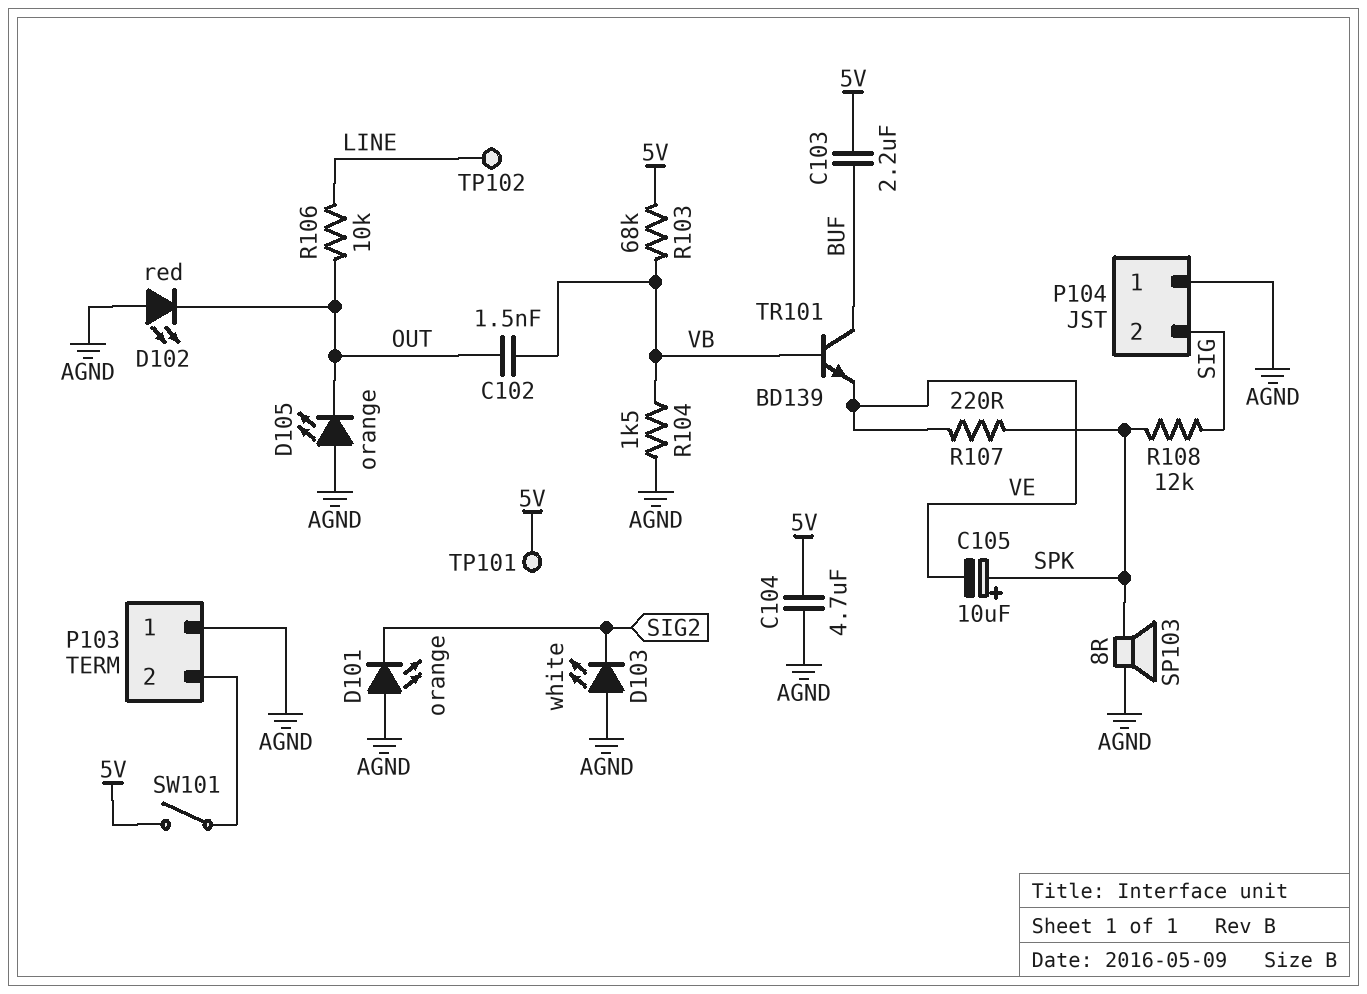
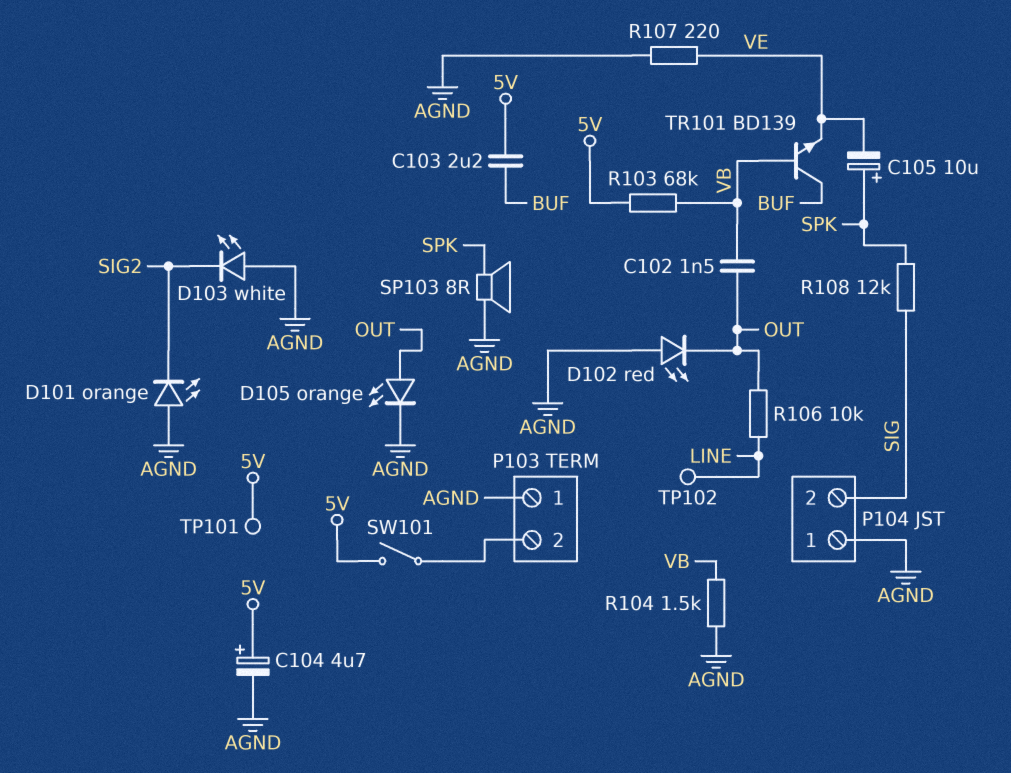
C104: 4.7uF (5V, AGND) -> 4.7uF (plus 5V, minus AGND)
D105: LED orange (A AGND, K OUT) -> LED orange (A OUT, K AGND)
R107: 220 (SPK, VE) -> 220 (AGND, VE)

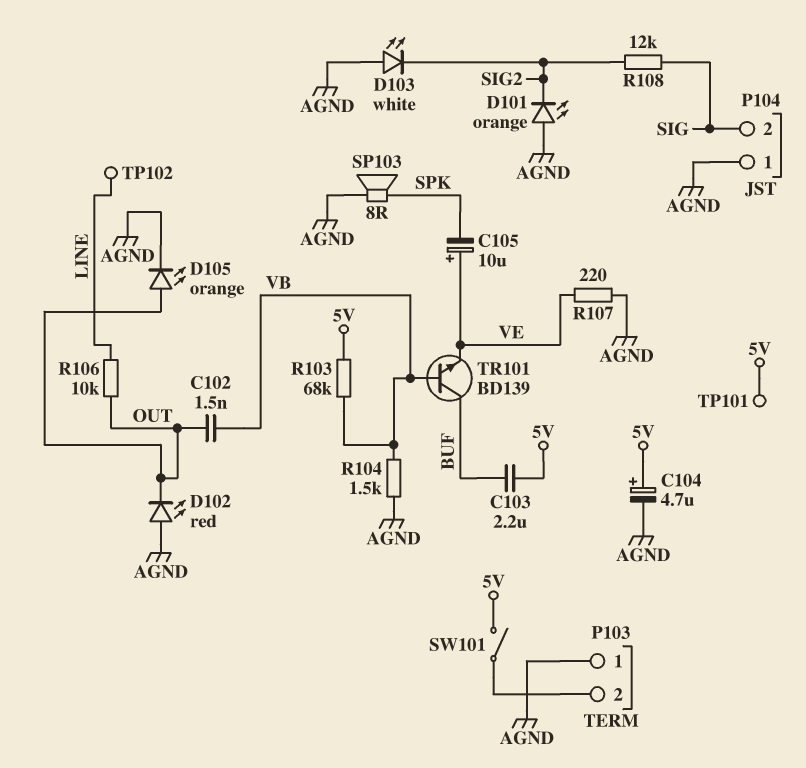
C105: 10uF (plus SPK, minus VE) -> 10uF (plus VE, minus SPK)
R108: 12k (SIG, SPK) -> 12k (SIG, SIG2)

